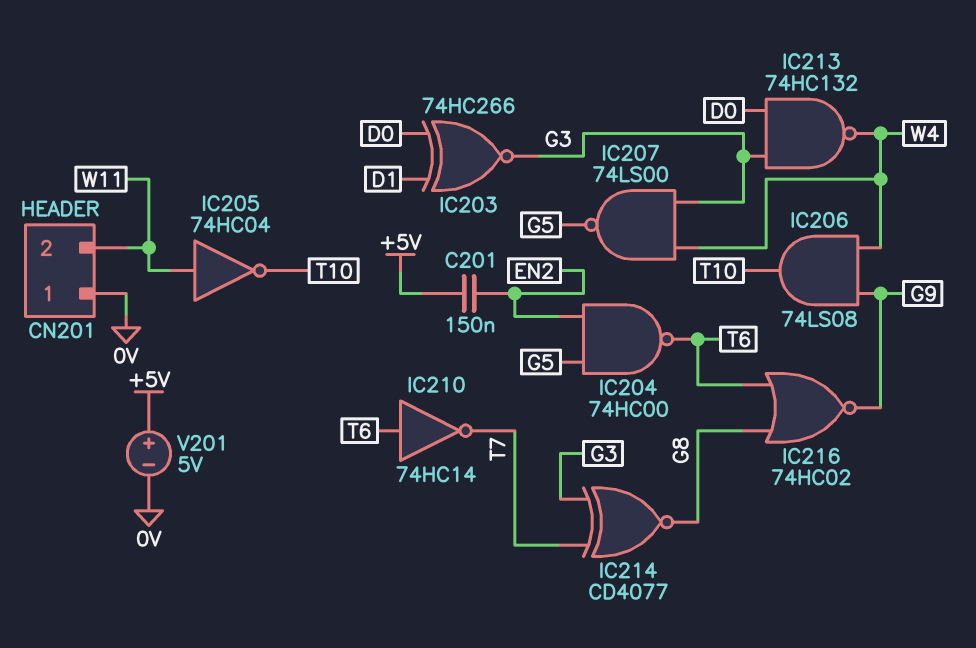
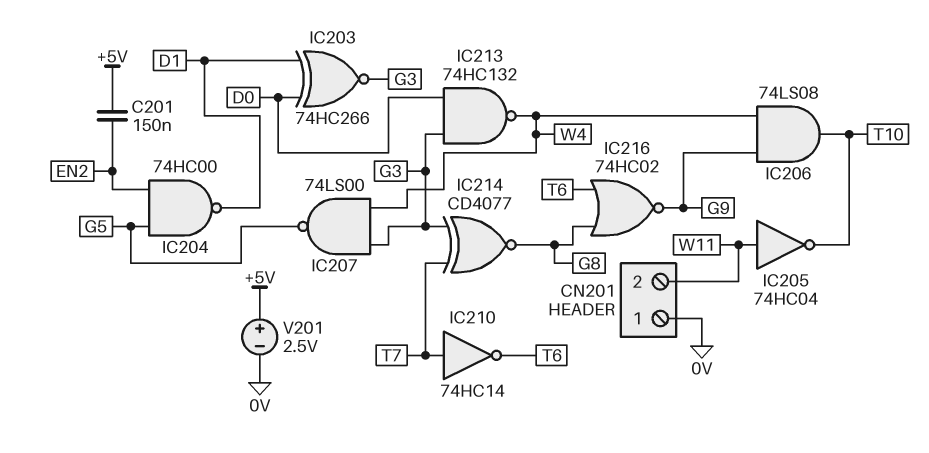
IC204: NAND 74HC00 (in EN2, in G5, out T6) -> NAND 74HC00 (in EN2, in G5, out D1)
IC210: NOT 74HC14 (in T6, out T7) -> NOT 74HC14 (in T7, out T6)
V201: 5V (plus +5V, minus 0V) -> 2.5V (plus +5V, minus 0V)

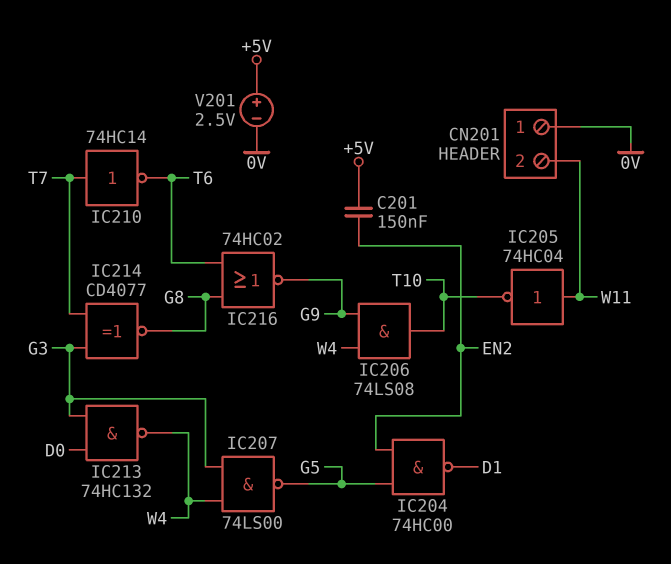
IC203: XNOR 74HC266 (in D0, in D1, out G3) -> none

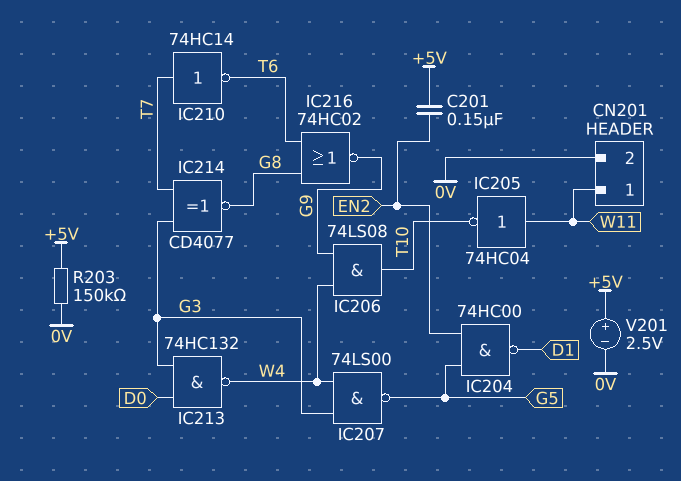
CN201 pin 1: 0V -> W11
CN201 pin 2: W11 -> 0V
R203: none -> 150k (+5V, 0V)

